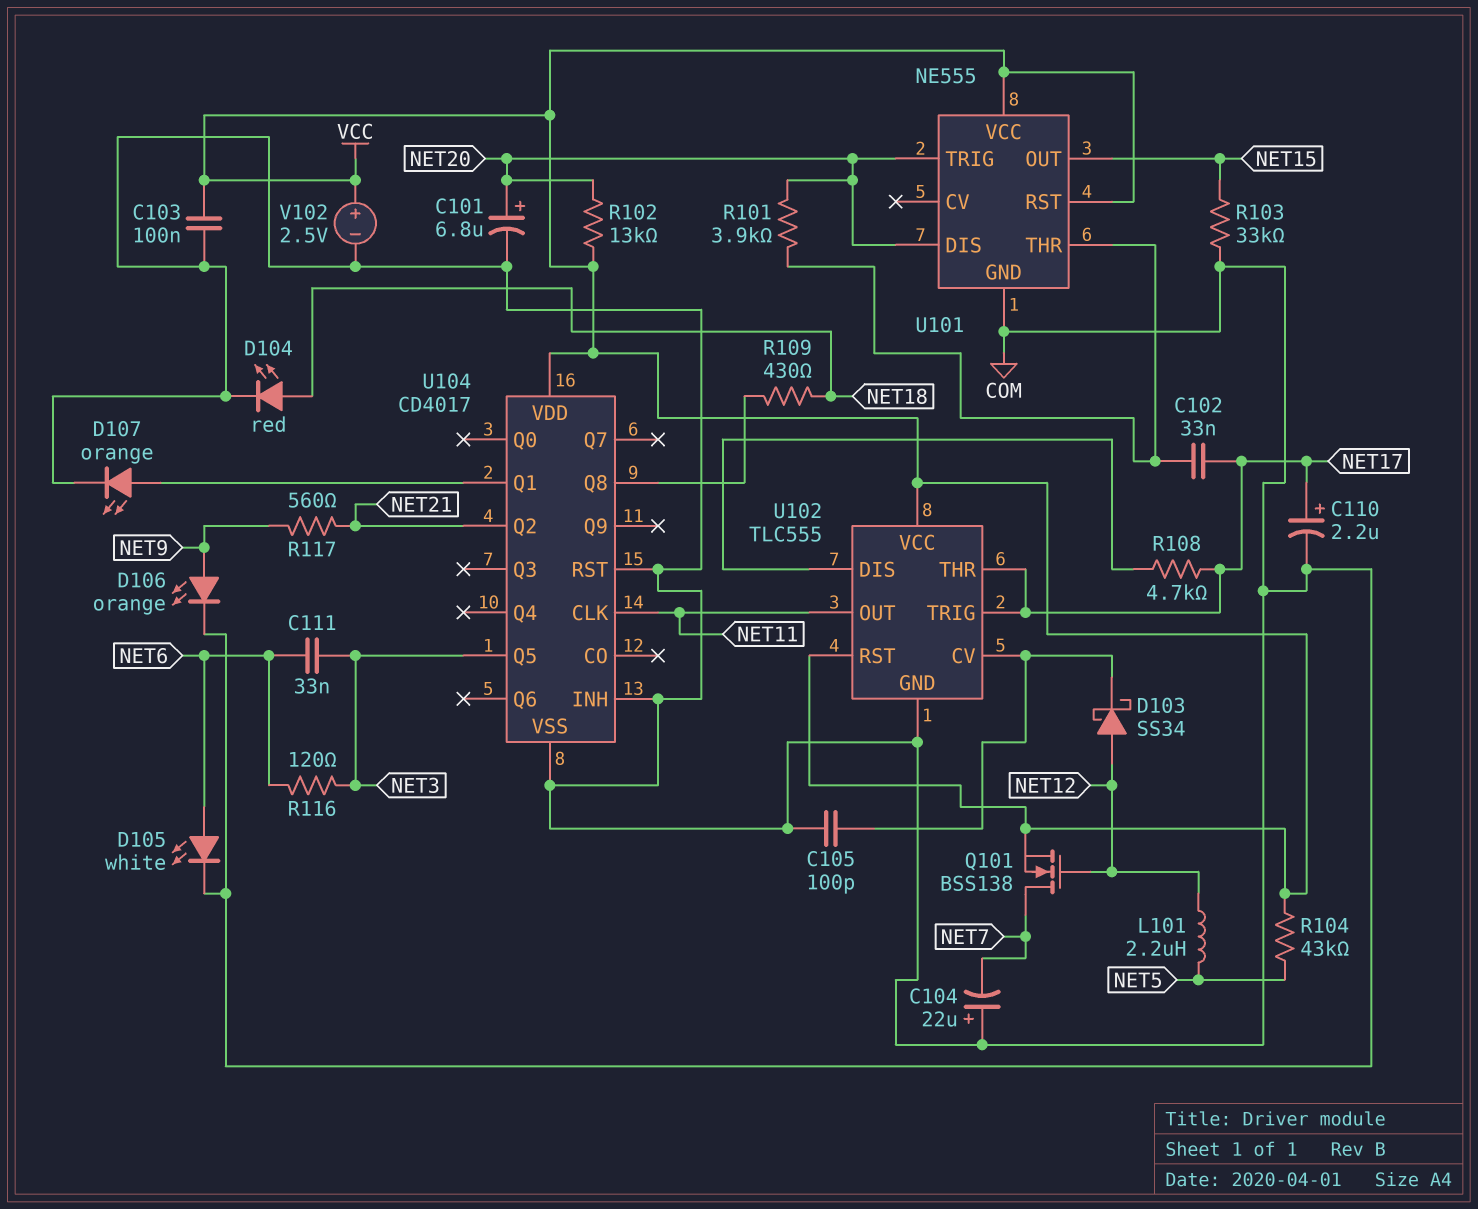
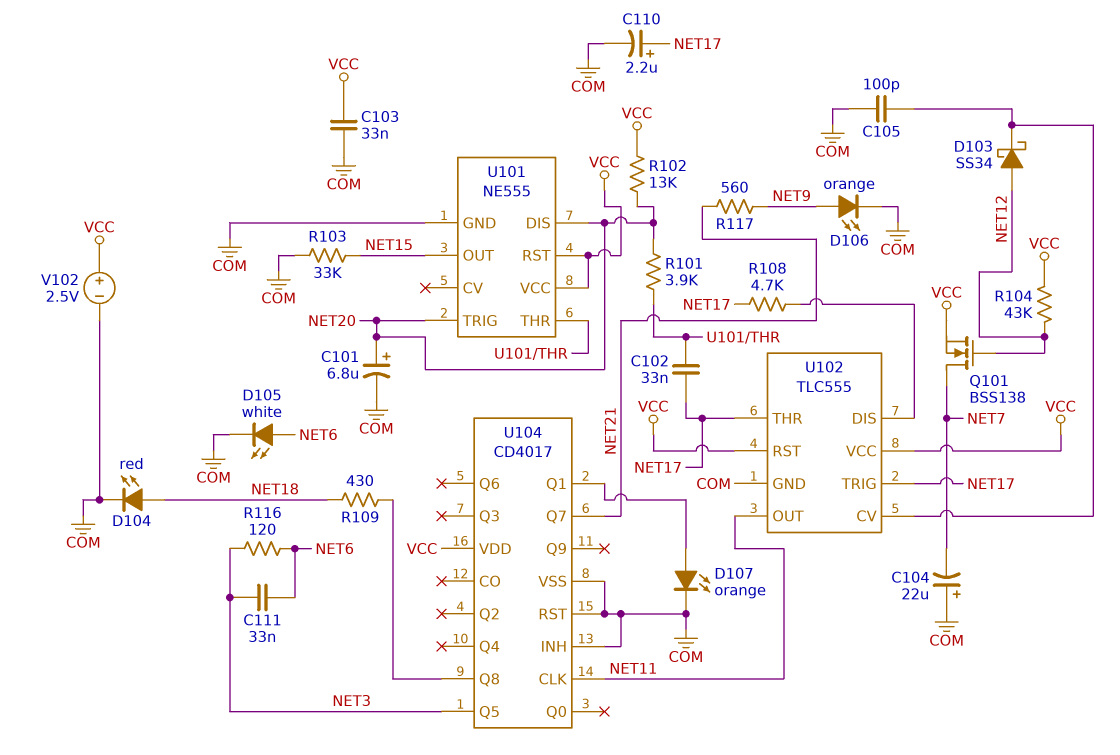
C103: 100nF (COM, VCC) -> 33nF (COM, VCC)
L101: 2.2uH (NET5, NET12) -> none
R104: 43k (NET5, VCC) -> 43k (NET12, VCC)
U104 pin Q2: NET21 -> none
U104 pin Q7: none -> NET21

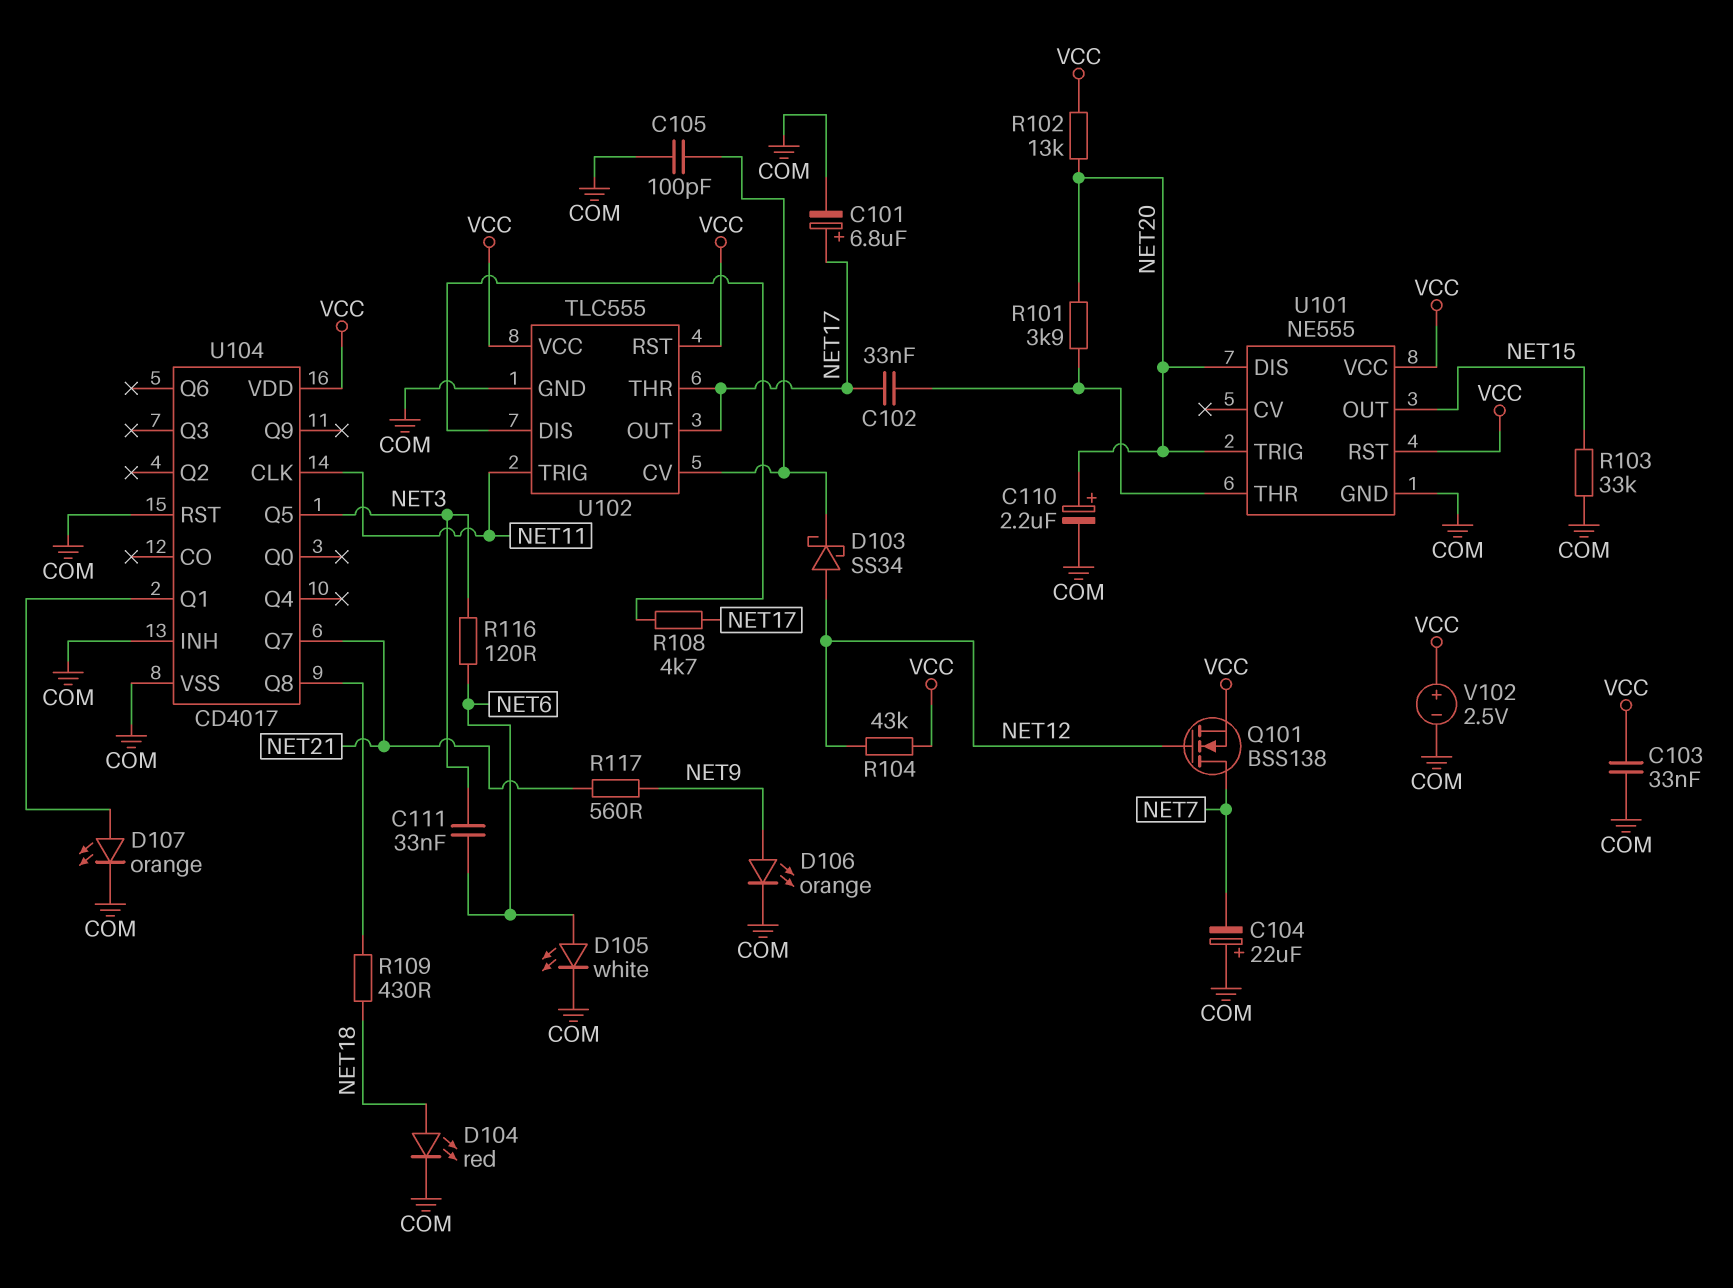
C101: 6.8uF (plus NET20, minus COM) -> 6.8uF (plus NET17, minus COM)
C110: 2.2uF (plus NET17, minus COM) -> 2.2uF (plus NET20, minus COM)
U102 pin OUT: NET11 -> NET17
U102 pin TRIG: NET17 -> NET11

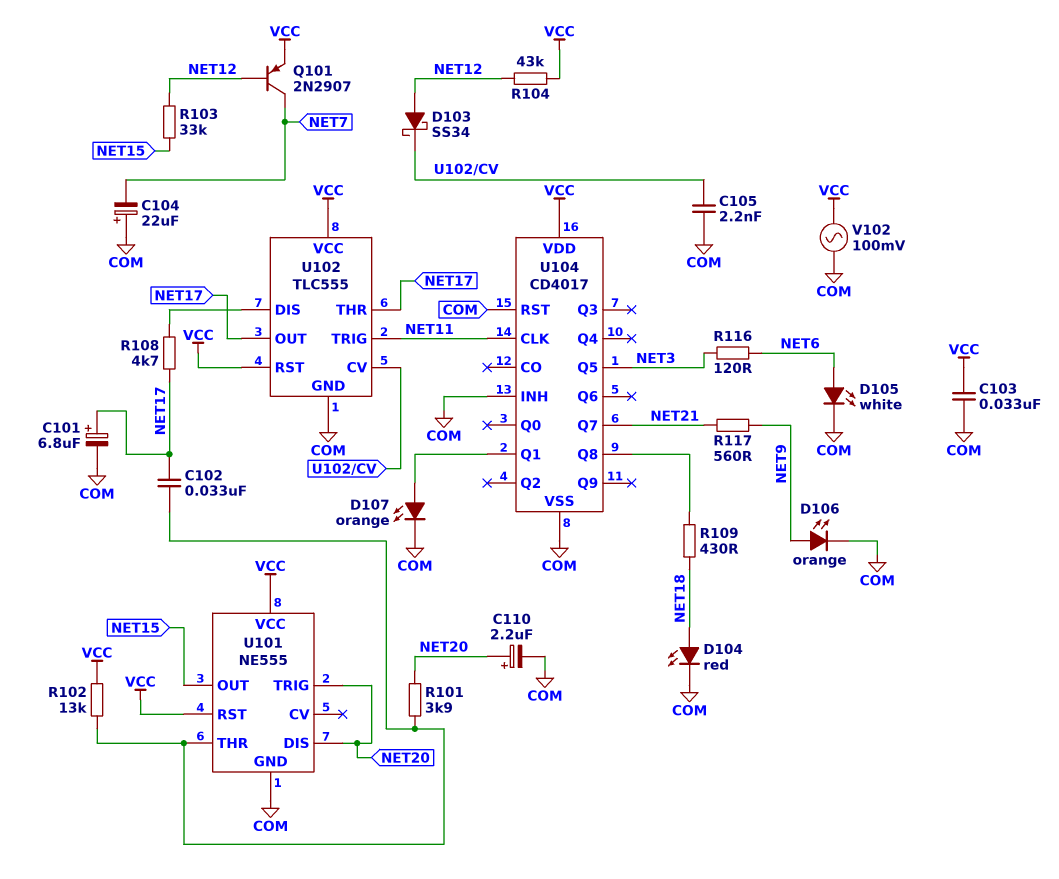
C105: 100pF (COM, U102/CV) -> 2.2nF (COM, U102/CV)
C111: 33nF (NET3, NET6) -> none
Q101: NMOS BSS138 (G NET12, D NET7, S VCC) -> PNP 2N2907 (B NET12, C NET7, E VCC)
R102: 13k (NET20, VCC) -> 13k (U101/THR, VCC)
R103: 33k (COM, NET15) -> 33k (NET12, NET15)
V102: 2.5V (plus VCC, minus COM) -> AC 100mV (COM, VCC)

